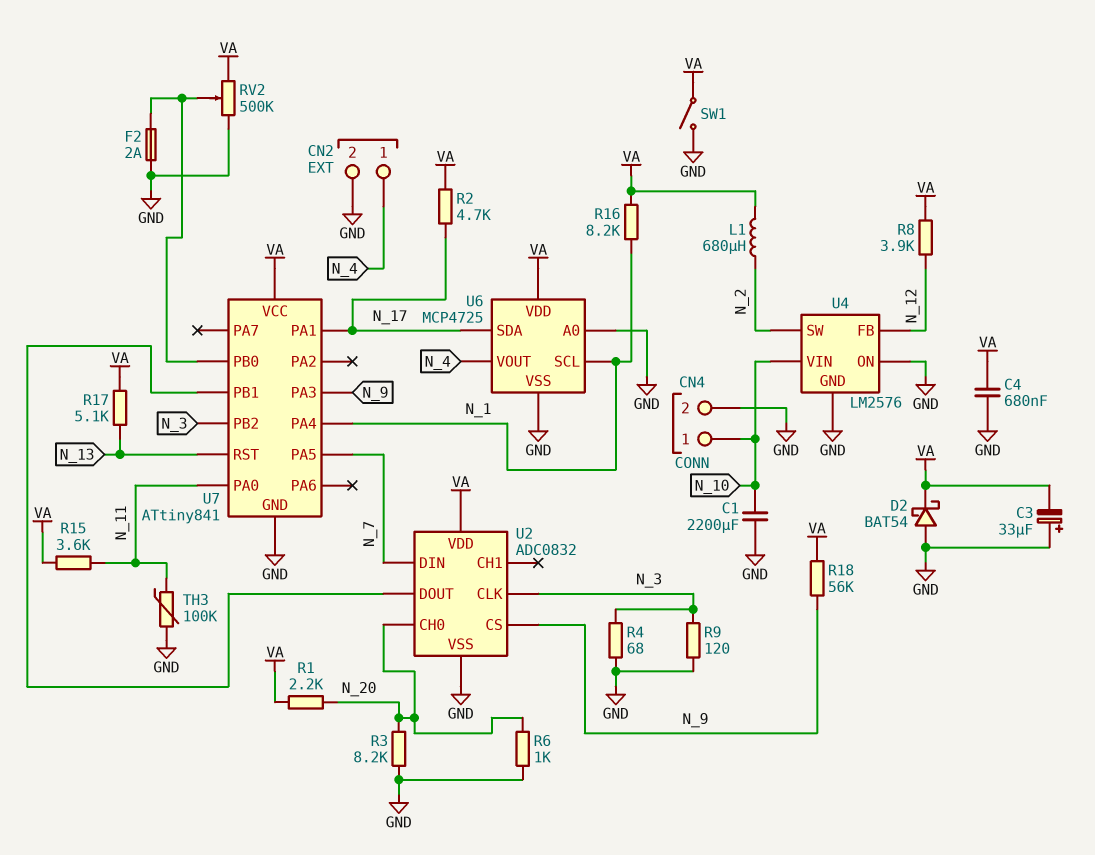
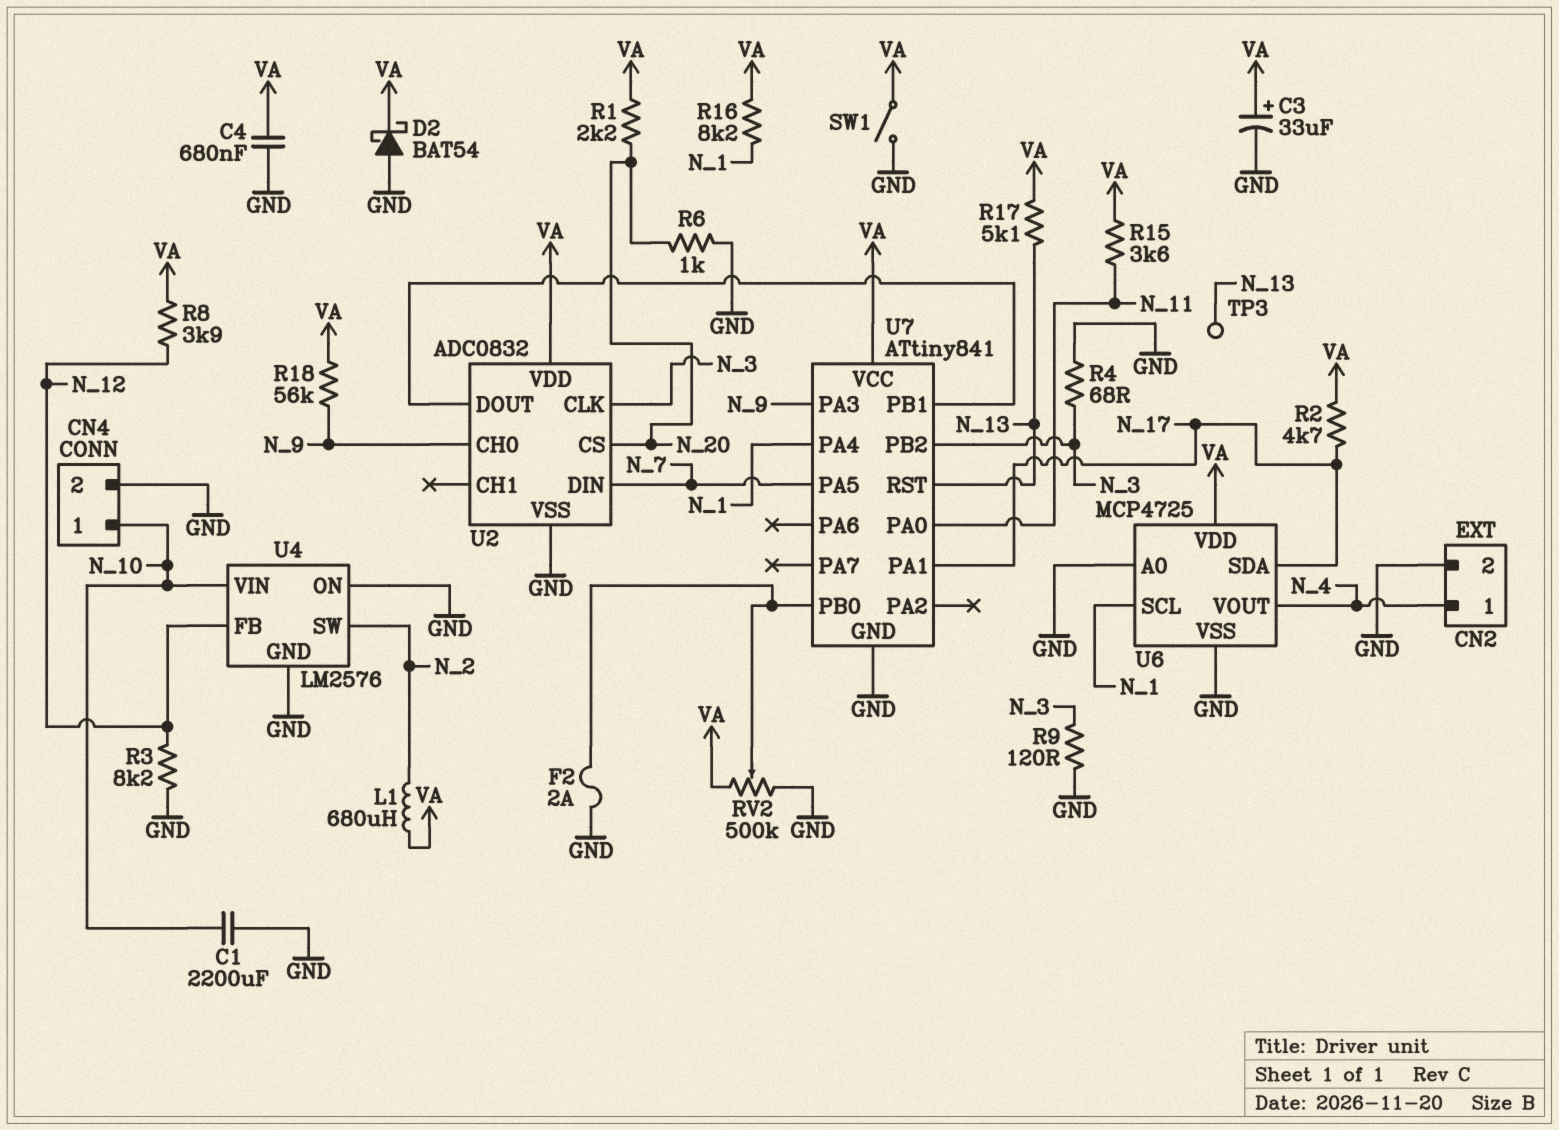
C3: 33uF (plus GND, minus VA) -> 33uF (plus VA, minus GND)
R3: 8.2k (GND, N_20) -> 8.2k (GND, N_12)
TH3: 100k (GND, N_11) -> none
TP3: none -> test point (N_13)
U2 pin CH0: N_20 -> N_9
U2 pin CS: N_9 -> N_20

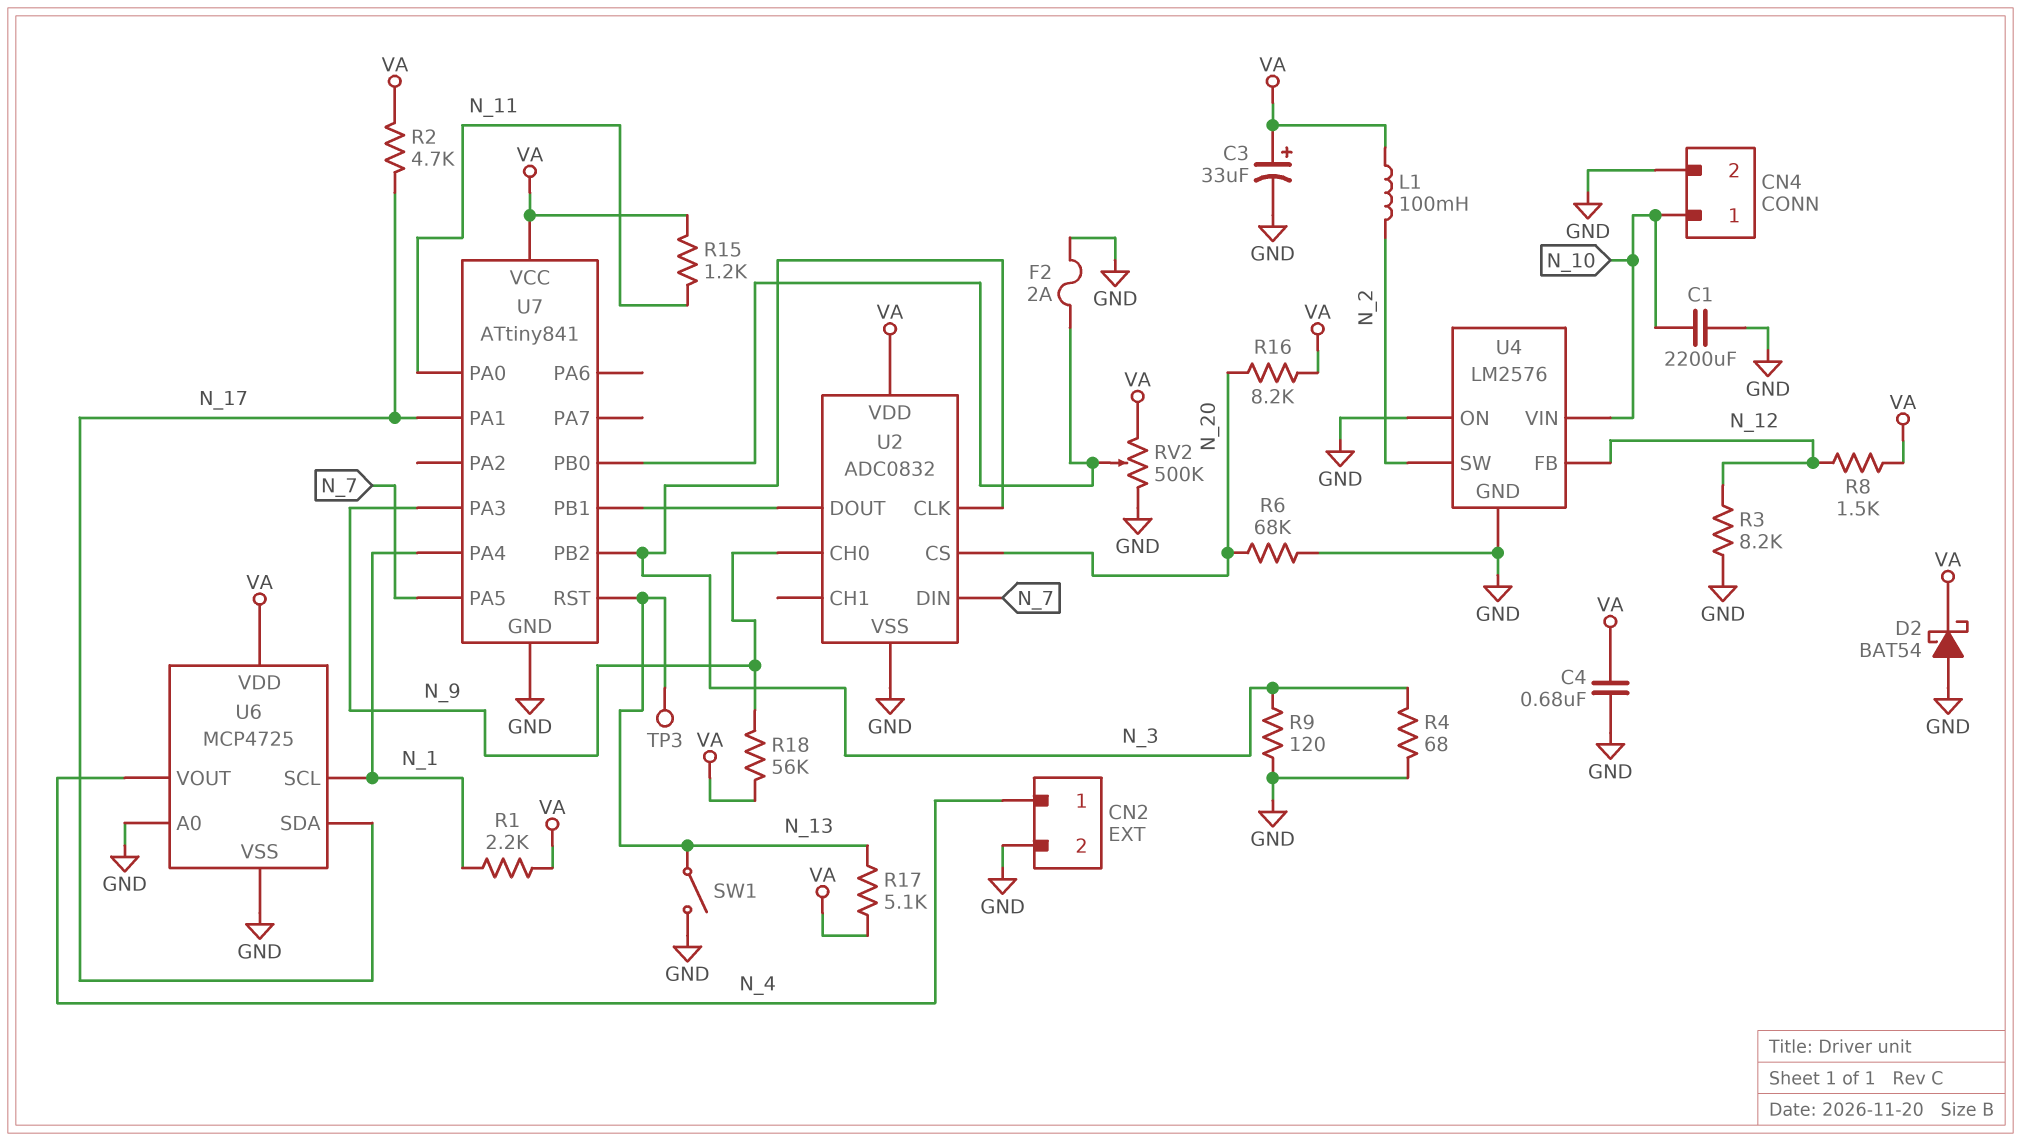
L1: 680uH (N_2, VA) -> 100mH (N_2, VA)
R1: 2.2k (N_20, VA) -> 2.2k (N_1, VA)
R6: 1k (GND, N_20) -> 68k (GND, N_20)
R8: 3.9k (N_12, VA) -> 1.5k (N_12, VA)
R15: 3.6k (N_11, VA) -> 1.2k (N_11, VA)
R16: 8.2k (N_1, VA) -> 8.2k (N_20, VA)
SW1: switch (GND, VA) -> switch (GND, N_13)

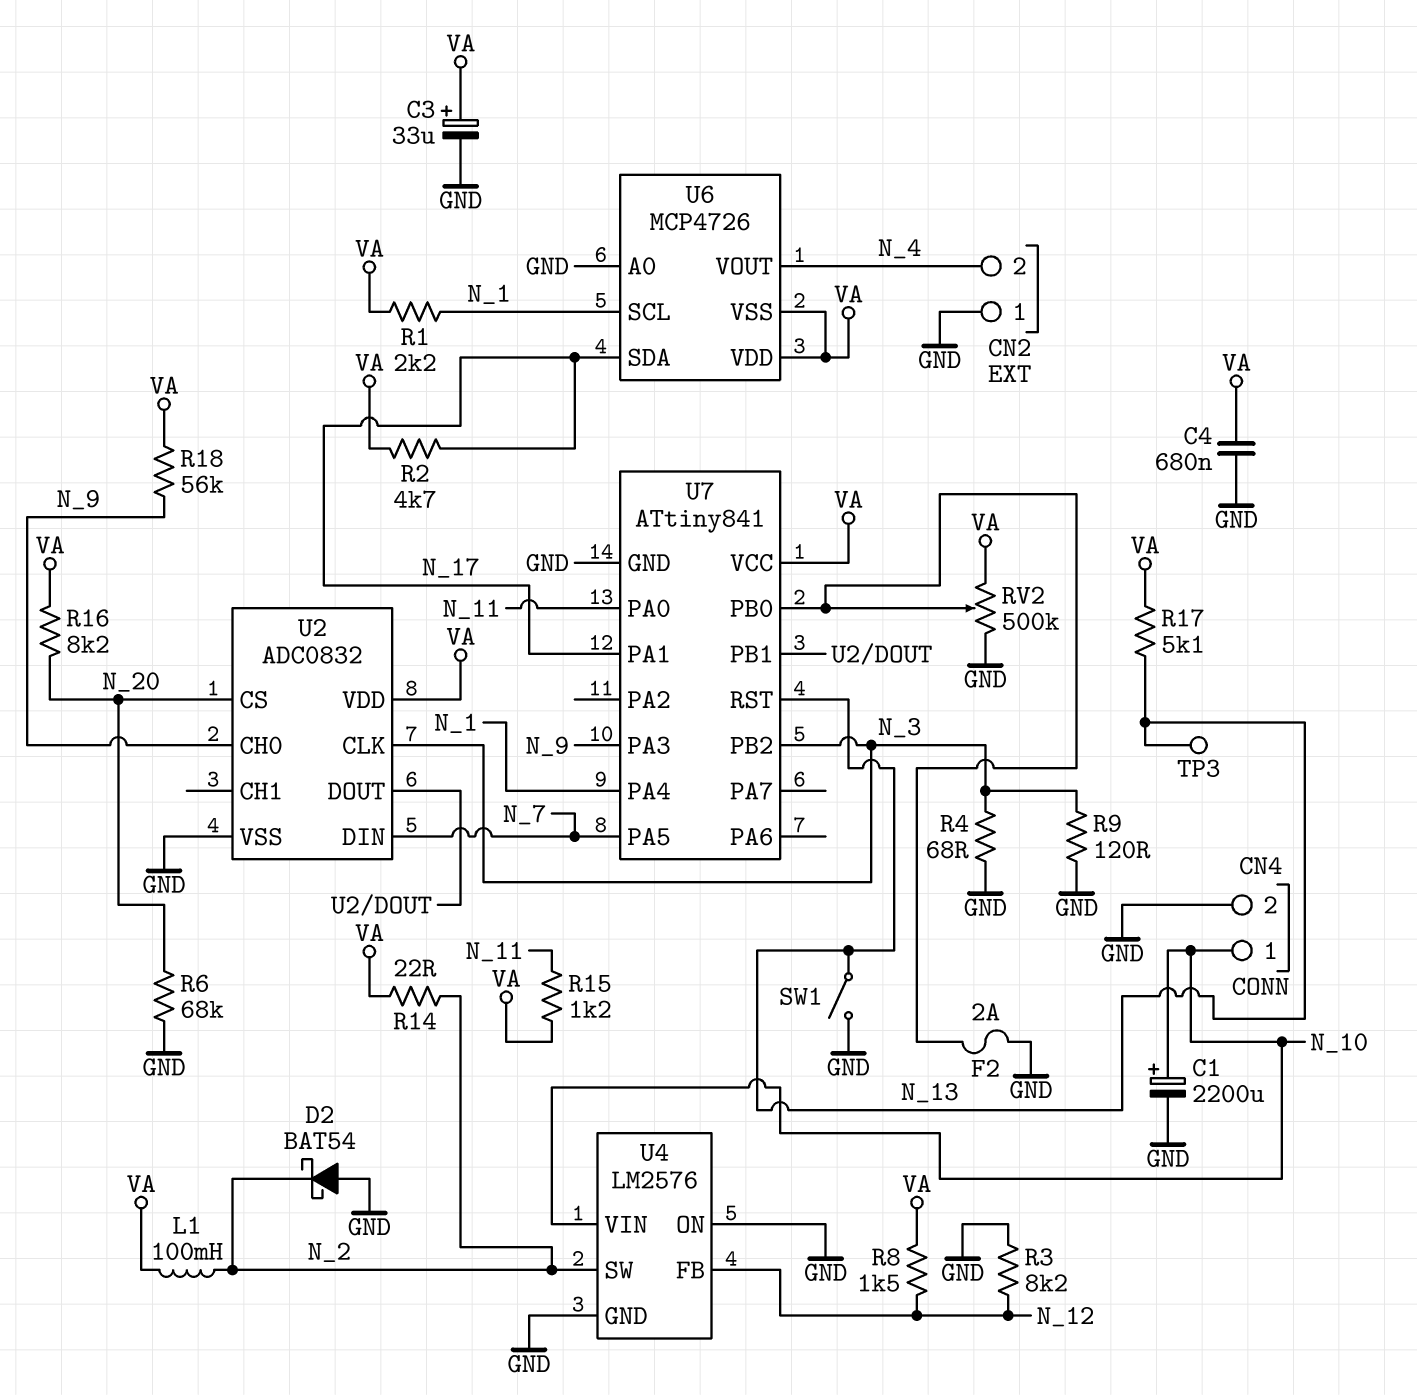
C1: 2200uF (GND, N_10) -> 2200uF (plus N_10, minus GND)
CN2 pin 1: N_4 -> GND
CN2 pin 2: GND -> N_4
D2: schottky BAT54 (A GND, K VA) -> schottky BAT54 (A GND, K N_2)
R14: none -> 22 (N_2, VA)
U6: MCP4725 -> MCP4726
U6 pin VSS: GND -> VA

